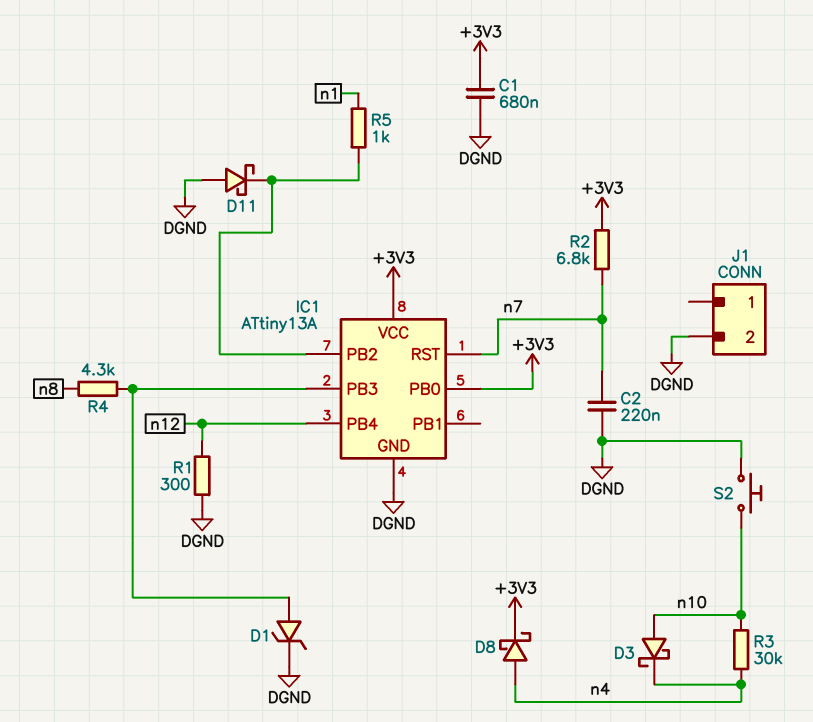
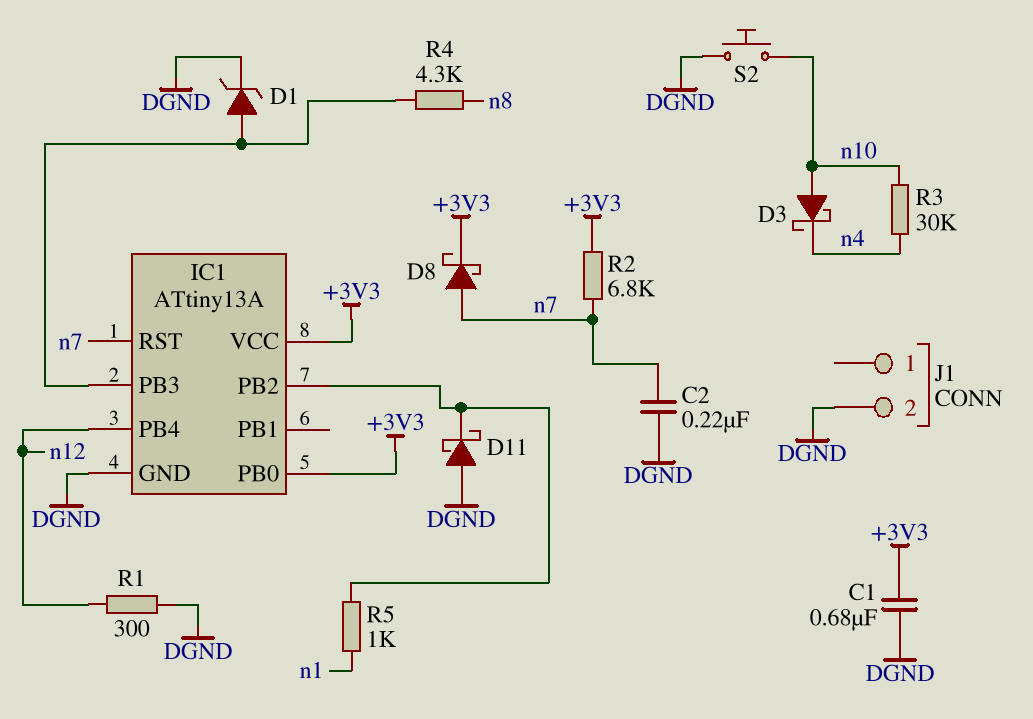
D8: schottky (A n4, K +3V3) -> schottky (A n7, K +3V3)

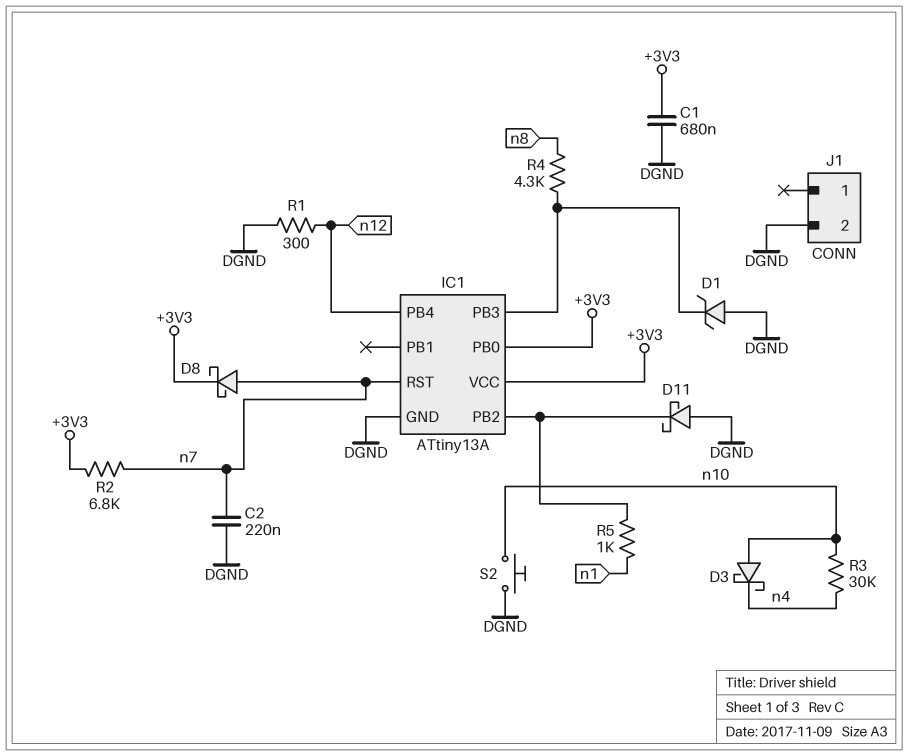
D1: zener (A IC1/PB3, K DGND) -> zener (A DGND, K IC1/PB3)

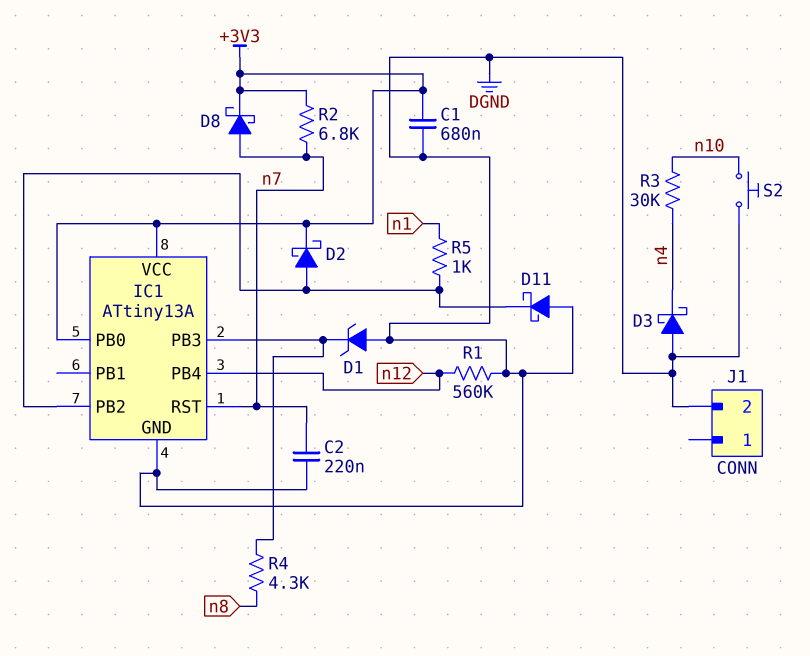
D2: none -> schottky (A IC1/PB2, K +3V3)
D3: schottky (A n10, K n4) -> schottky (A DGND, K n4)
R1: 300 (DGND, n12) -> 560k (DGND, n12)

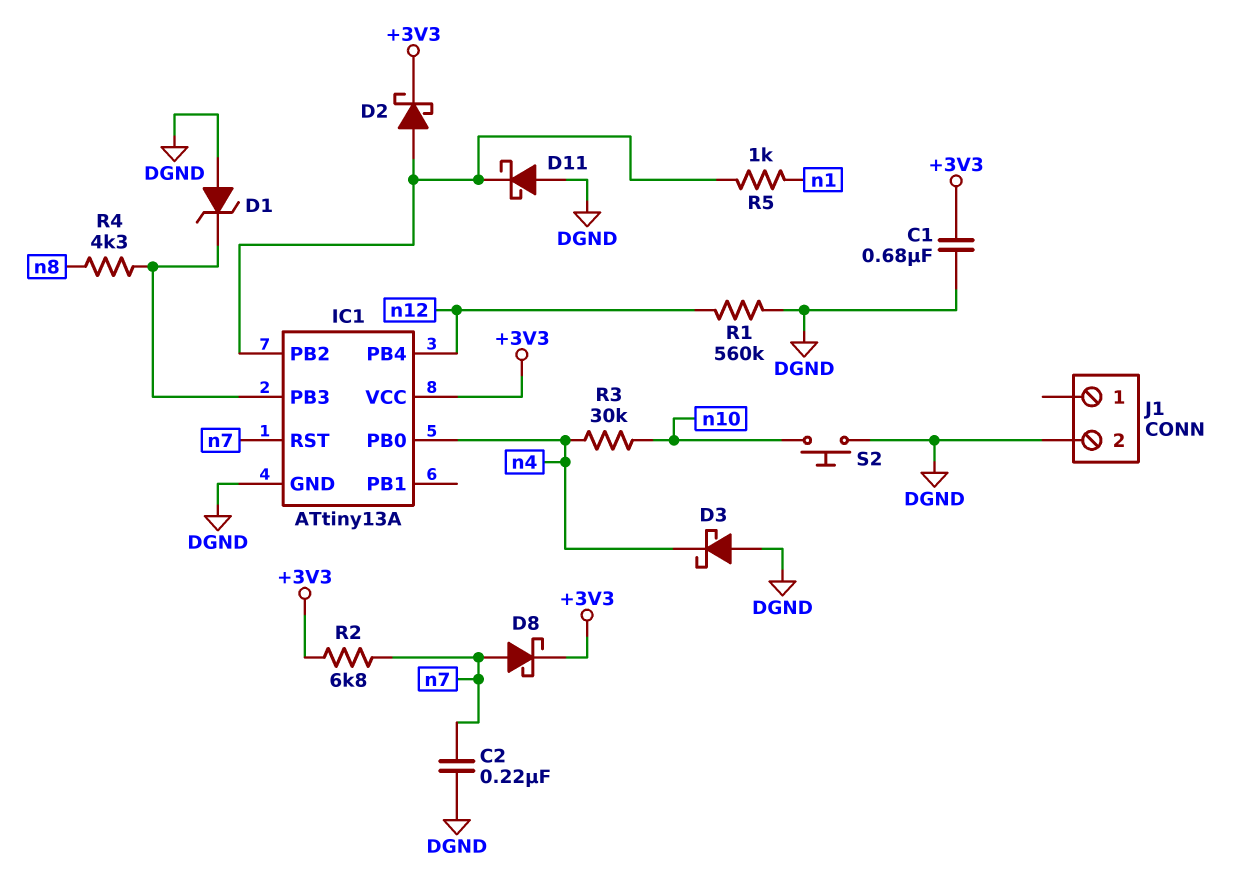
IC1 pin PB0: +3V3 -> n4

